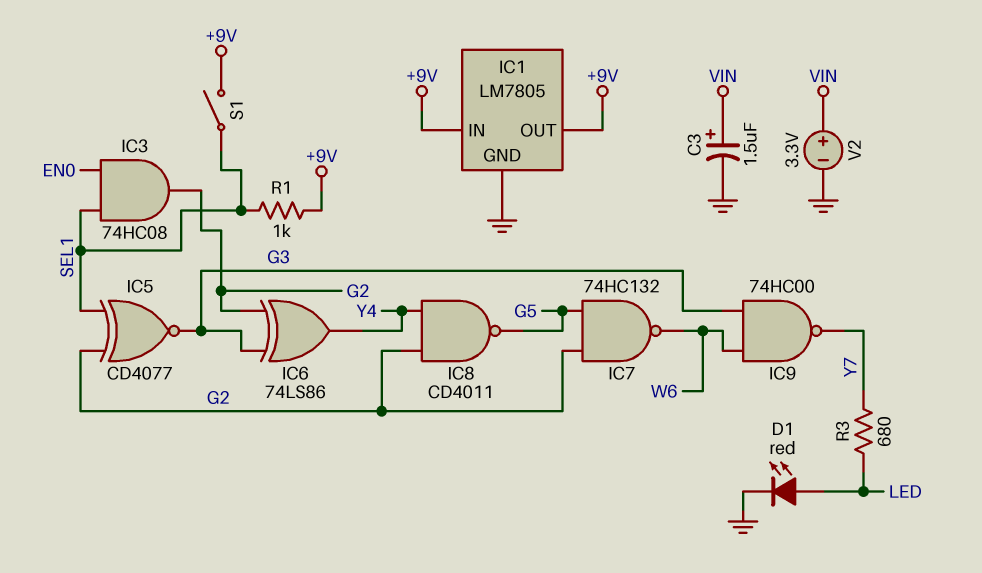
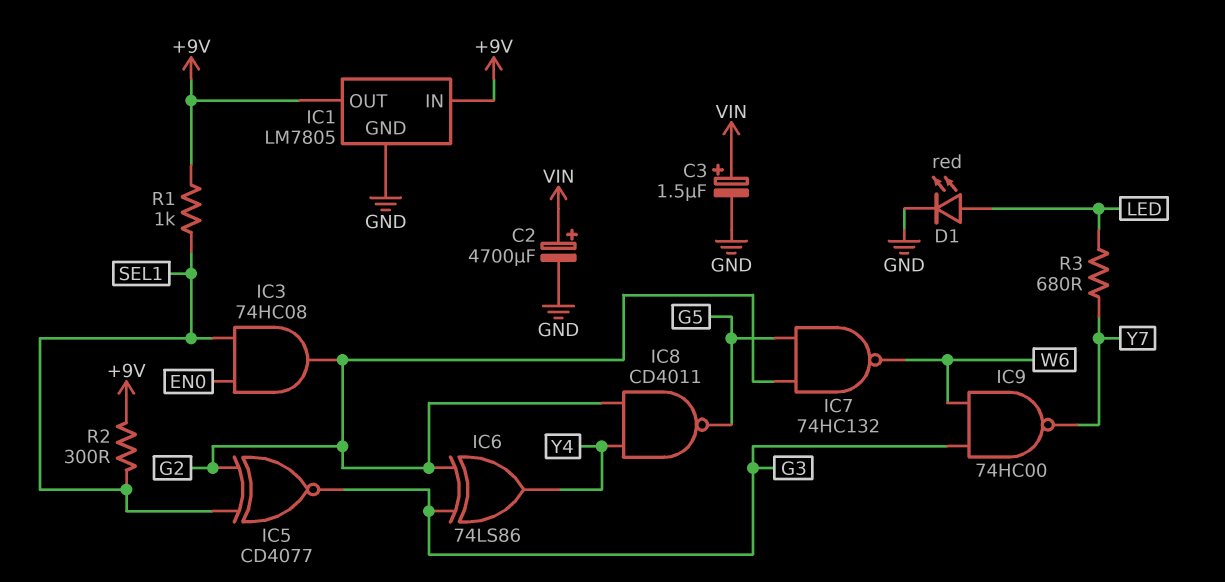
C2: none -> 4700uF (plus VIN, minus GND)
R2: none -> 300 (+9V, SEL1)
S1: switch (+9V, SEL1) -> none
V2: 3.3V (plus VIN, minus GND) -> none

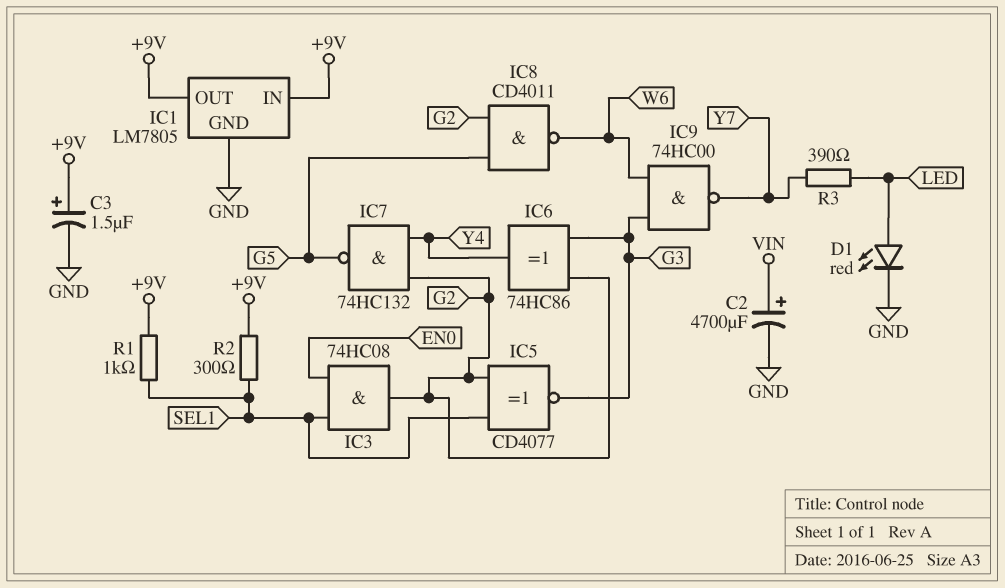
C3: 1.5uF (plus VIN, minus GND) -> 1.5uF (plus +9V, minus GND)
IC6: XOR 74LS86 (in G2, in G3, out Y4) -> XOR 74HC86 (in G2, in G3, out Y4)
IC7: NAND 74HC132 (in G2, in G5, out W6) -> NAND 74HC132 (in G2, in Y4, out G5)
IC8: NAND CD4011 (in G2, in Y4, out G5) -> NAND CD4011 (in G2, in G5, out W6)
R3: 680 (LED, Y7) -> 390 (LED, Y7)

